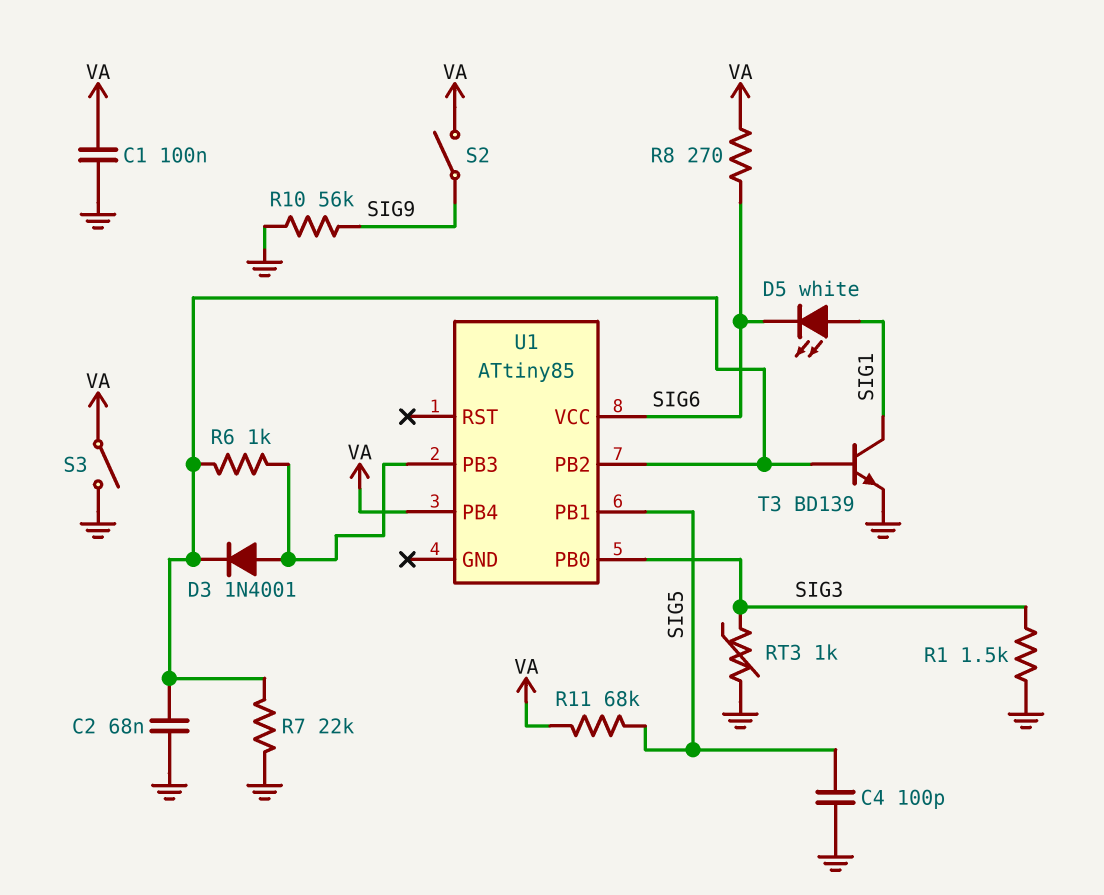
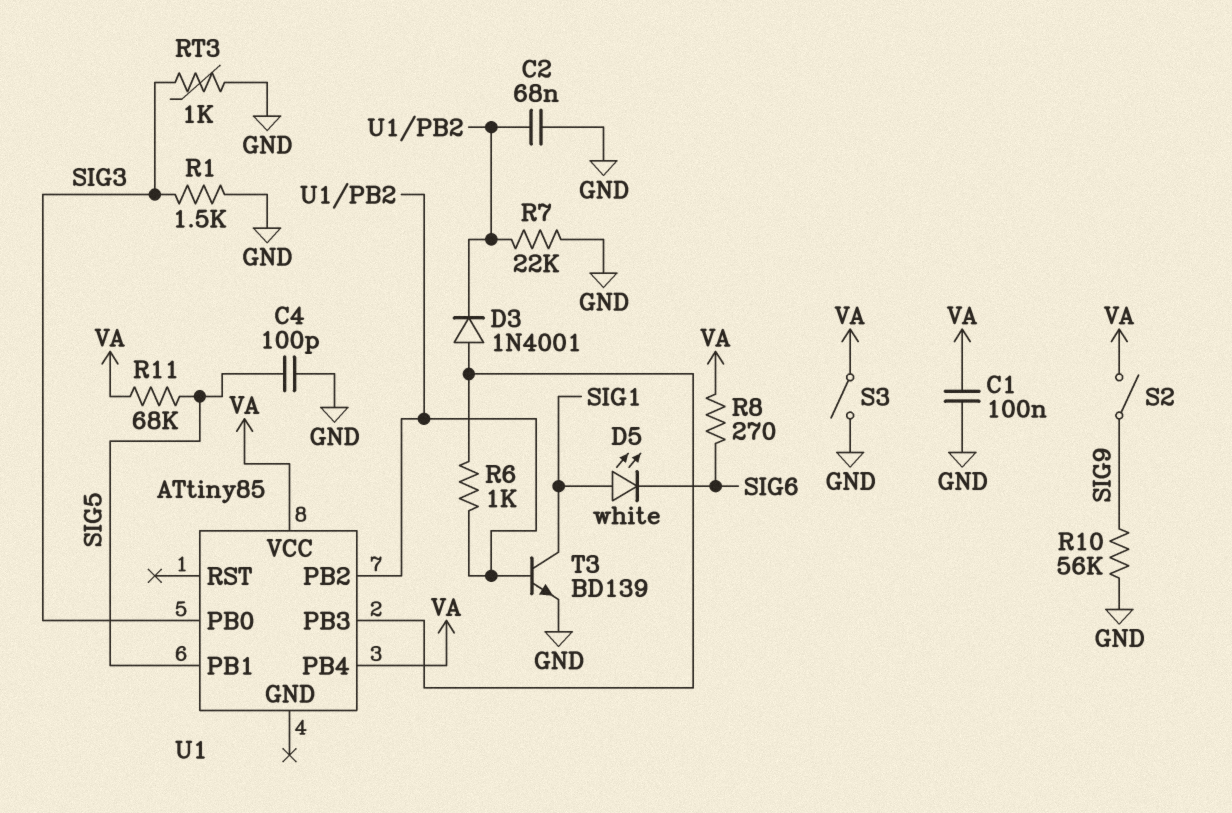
U1 pin VCC: SIG6 -> VA

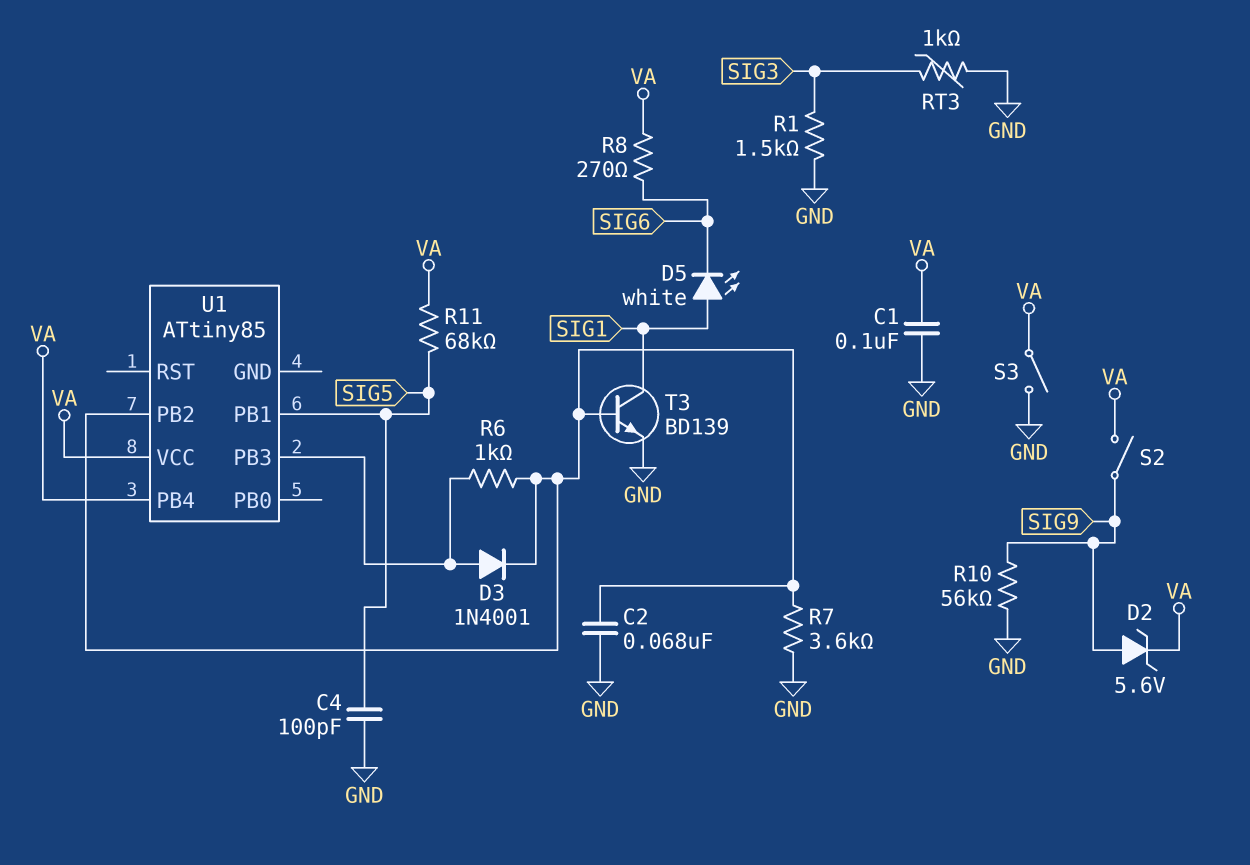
D2: none -> zener 5.6V (A SIG9, K VA)
R7: 22k (GND, U1/PB2) -> 3.6k (GND, U1/PB2)
U1 pin PB0: SIG3 -> none

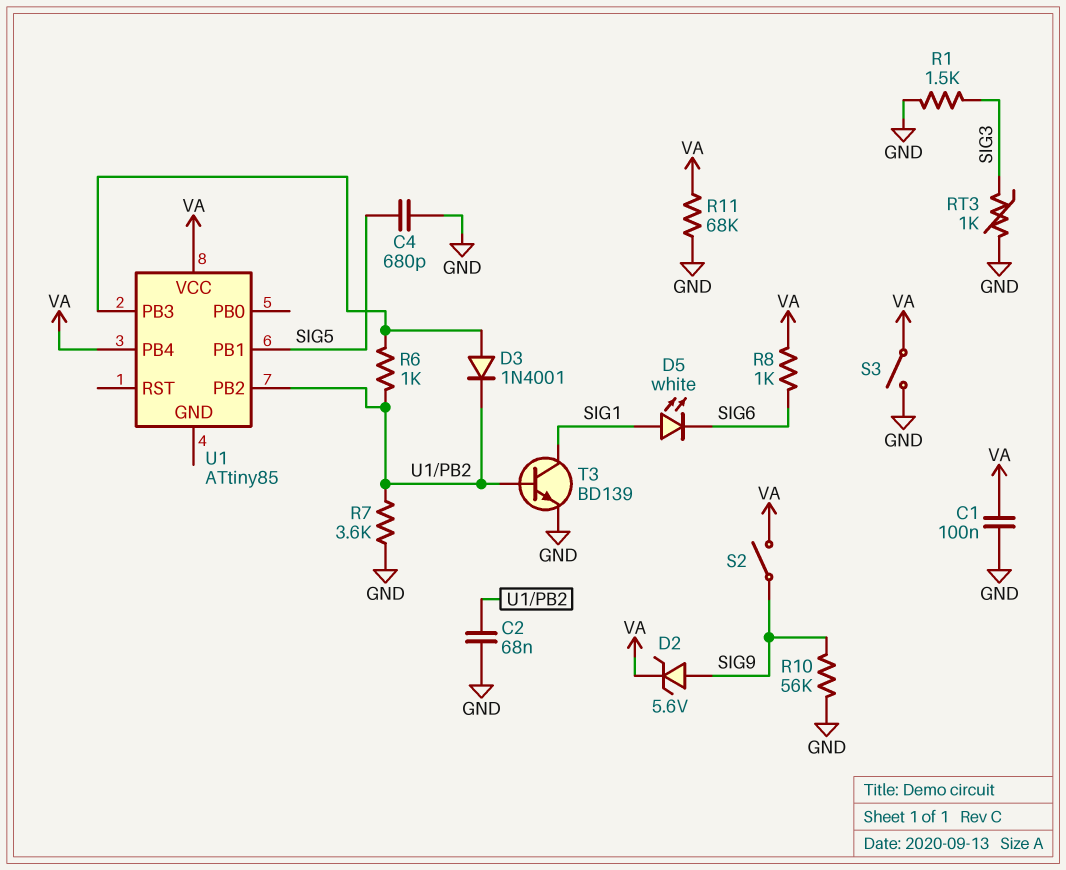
C4: 100pF (GND, SIG5) -> 680pF (GND, SIG5)
R8: 270 (SIG6, VA) -> 1k (SIG6, VA)
R11: 68k (SIG5, VA) -> 68k (GND, VA)

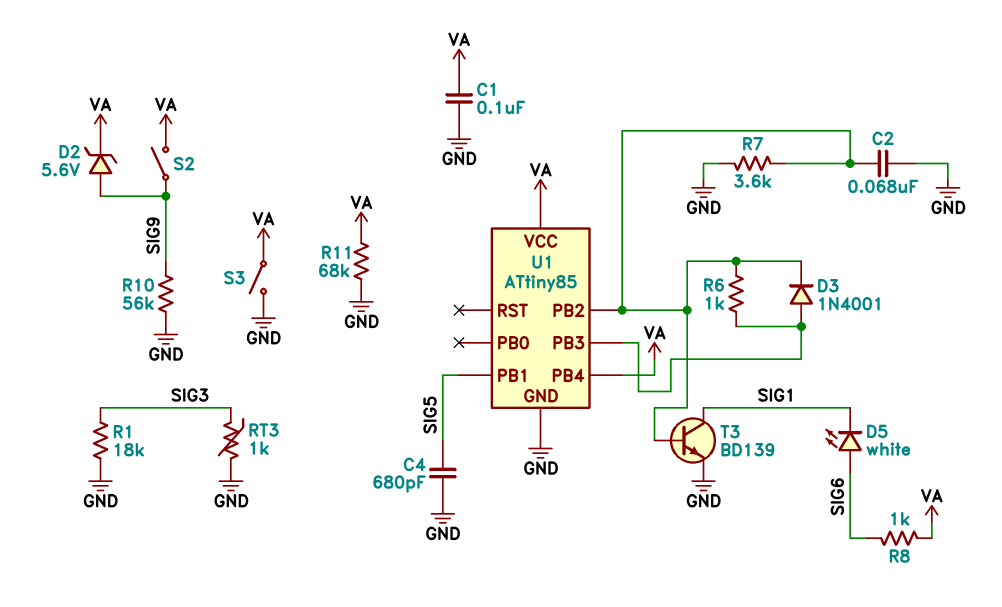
D5: LED white (A SIG1, K SIG6) -> LED white (A SIG6, K SIG1)
R1: 1.5k (GND, SIG3) -> 18k (GND, SIG3)
U1 pin GND: none -> GND

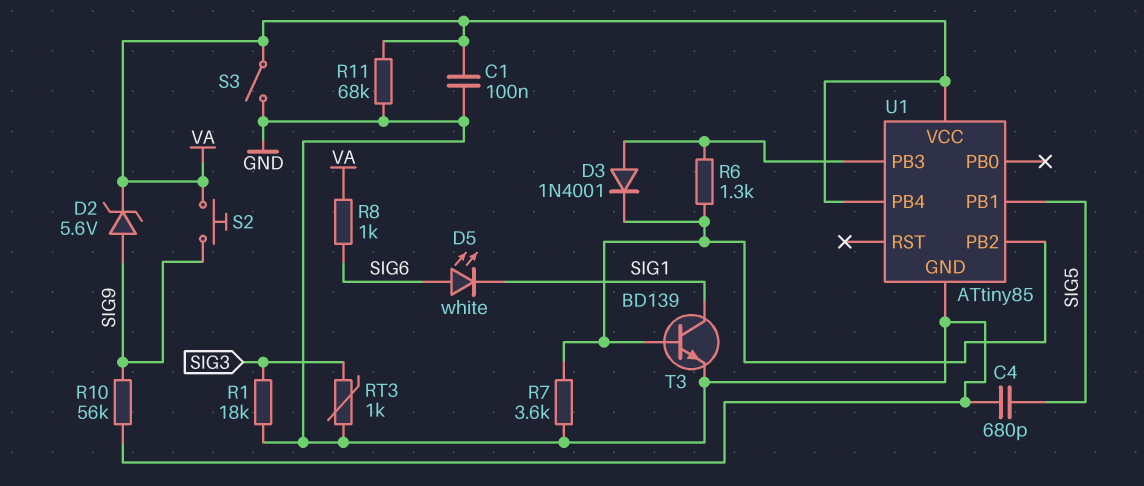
C2: 68nF (GND, U1/PB2) -> none
R6: 1k (U1/PB2, U1/PB3) -> 1.3k (U1/PB2, U1/PB3)
S2: switch (SIG9, VA) -> button (SIG9, VA)

